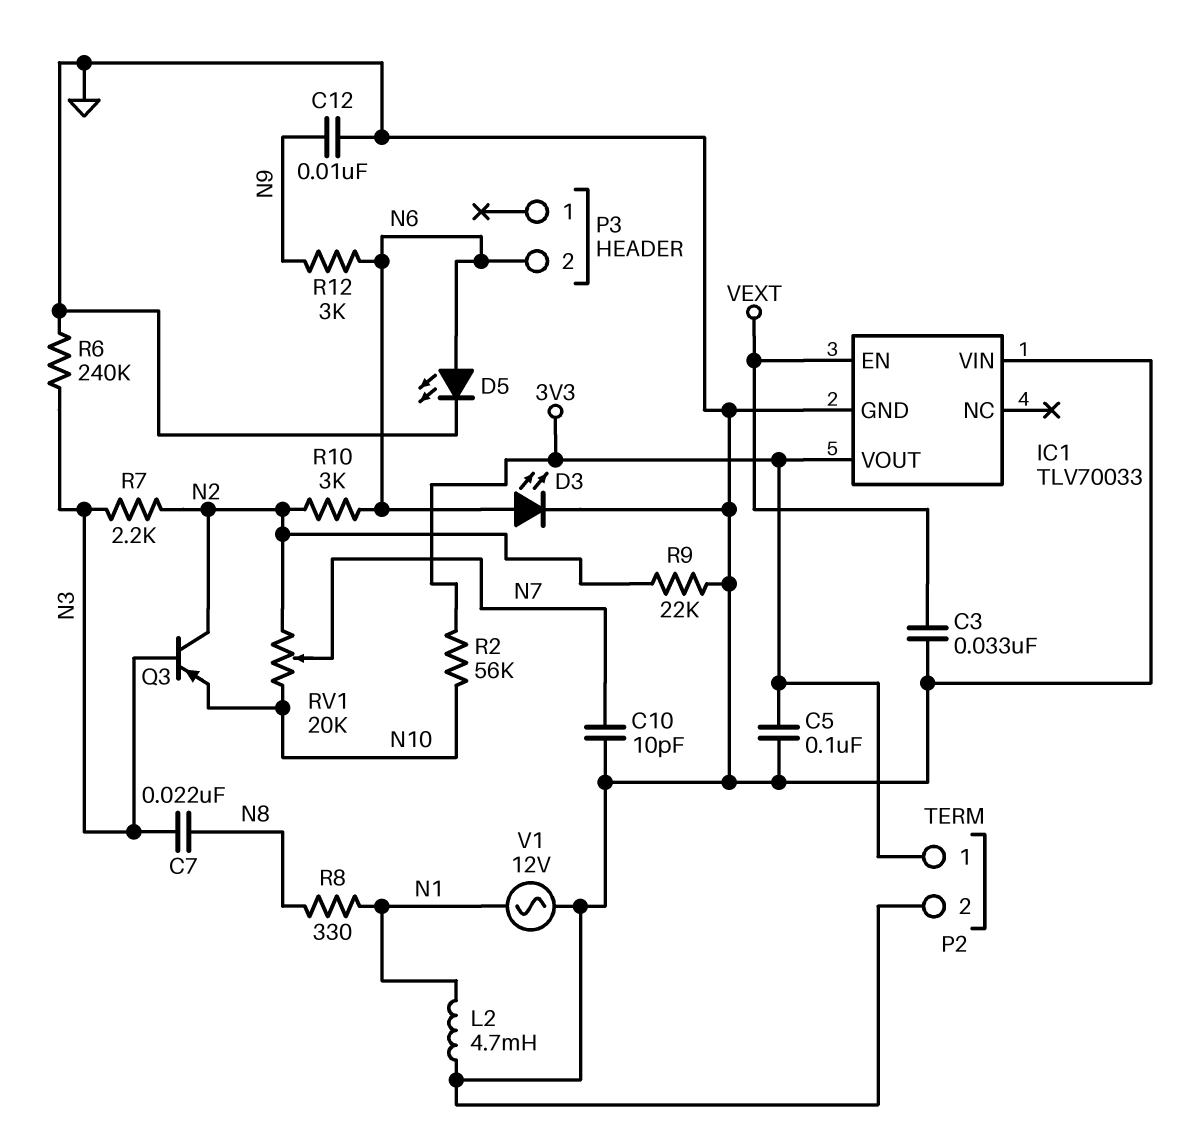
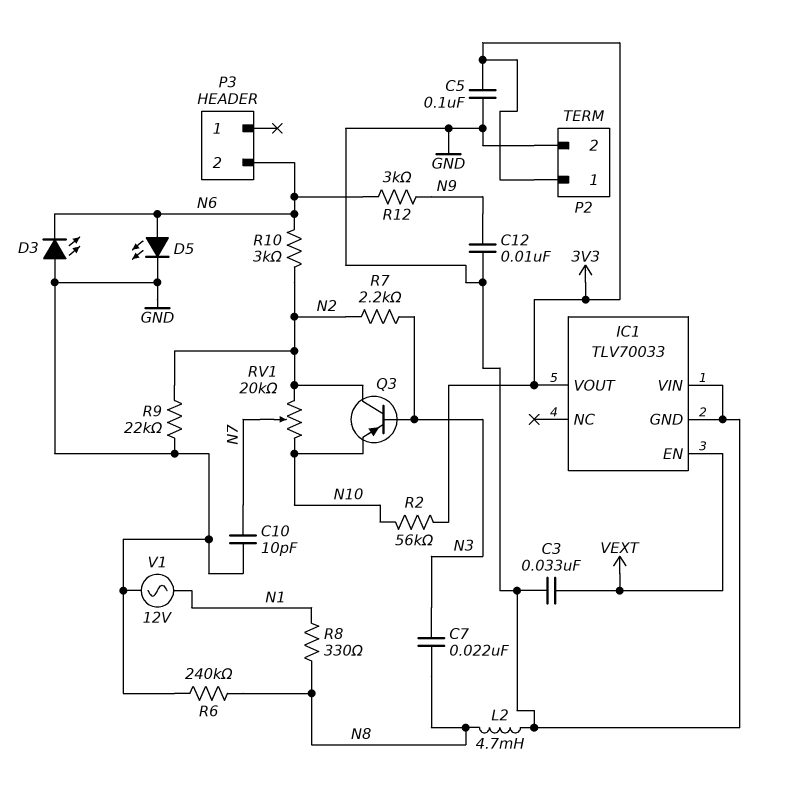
D3: LED (A N6, K GND) -> LED (A GND, K N6)
L2: 4.7mH (GND, N1) -> 4.7mH (GND, N8)
R6: 240k (GND, N3) -> 240k (GND, N8)

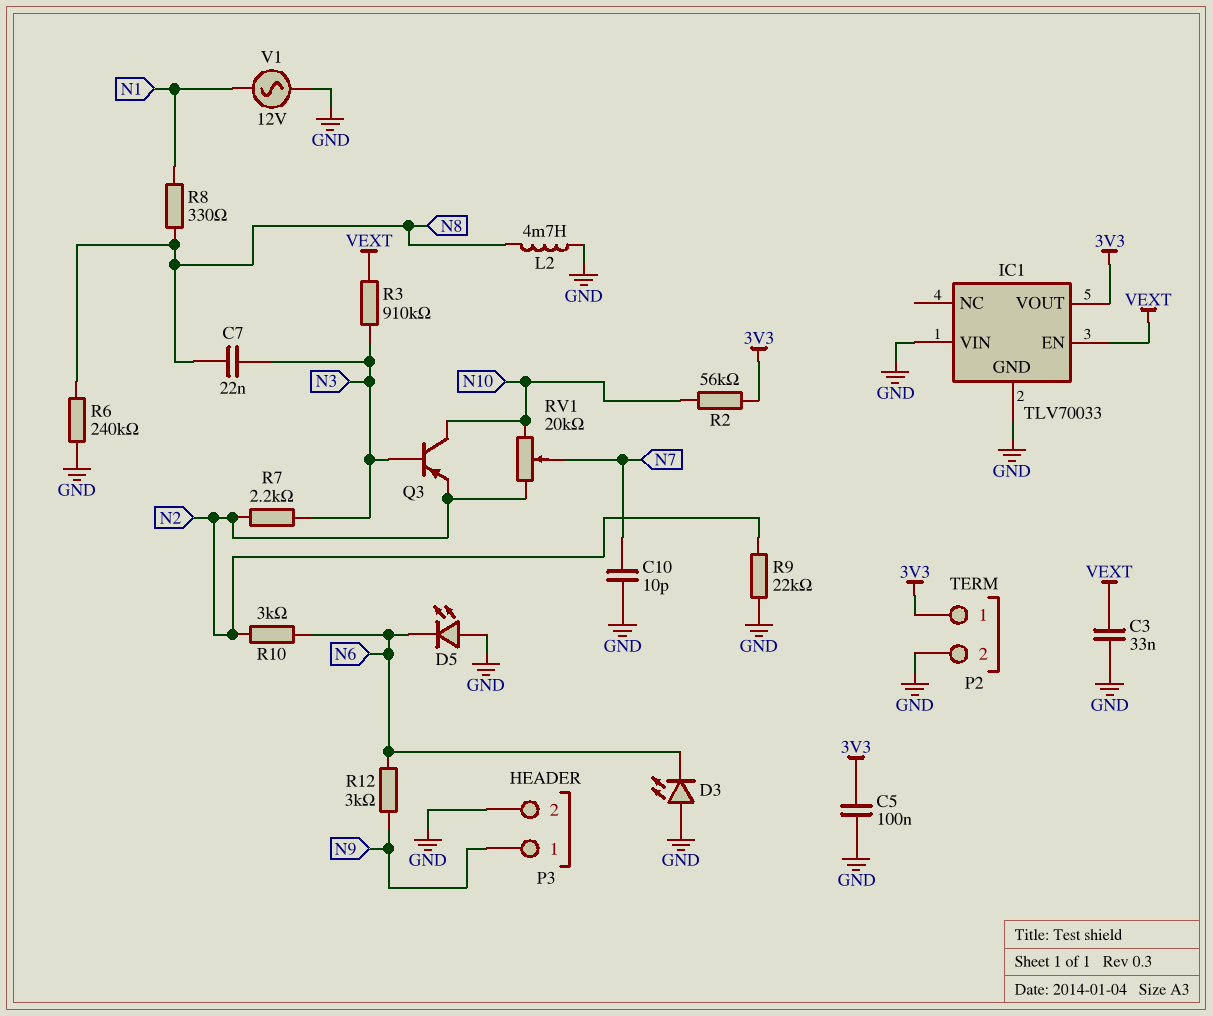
C12: 10nF (GND, N9) -> none
D5: LED (A N6, K GND) -> LED (A GND, K N6)
P3 pin 1: none -> N9
P3 pin 2: N6 -> GND
Q3: PNP (B N3, C N2, E N10) -> PNP (B N3, C N10, E N2)
R3: none -> 910k (N3, VEXT)

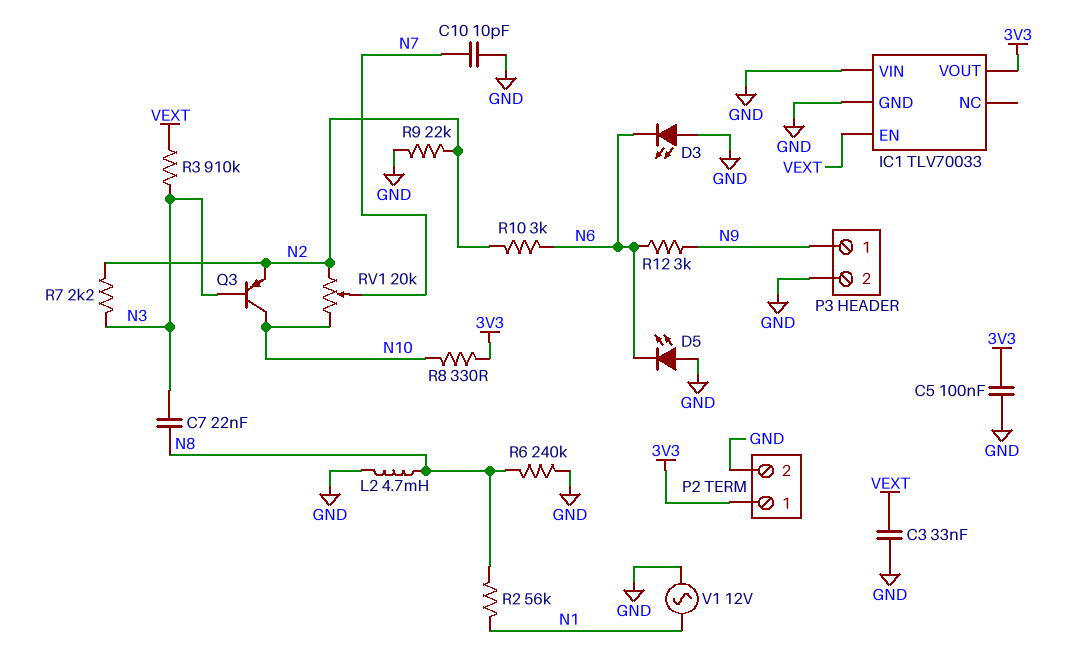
R2: 56k (3V3, N10) -> 56k (N1, N8)
R8: 330 (N1, N8) -> 330 (3V3, N10)

